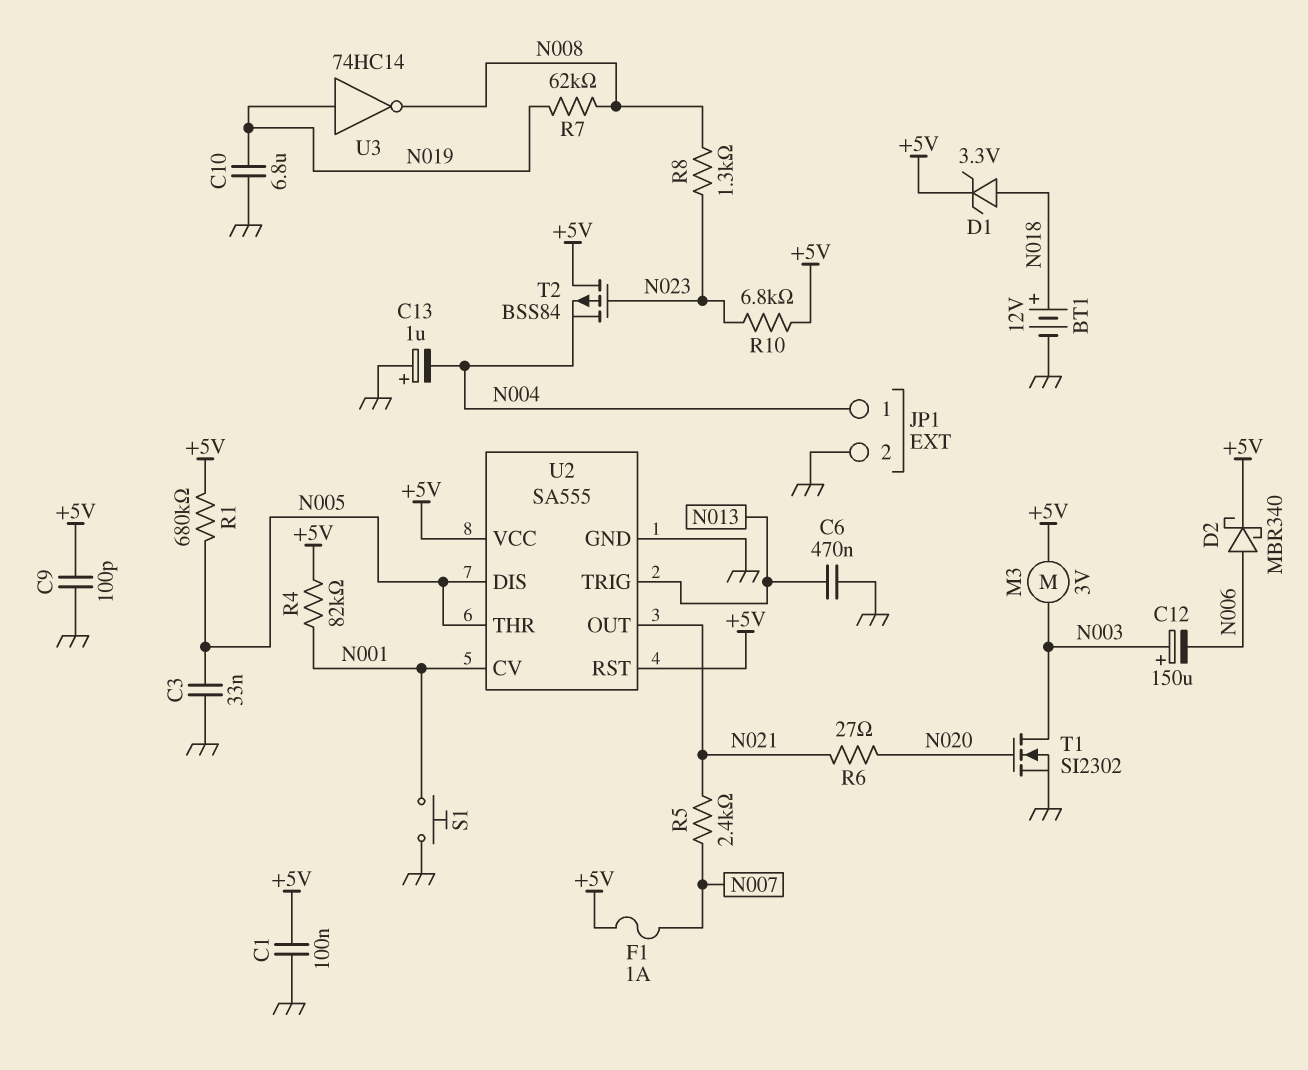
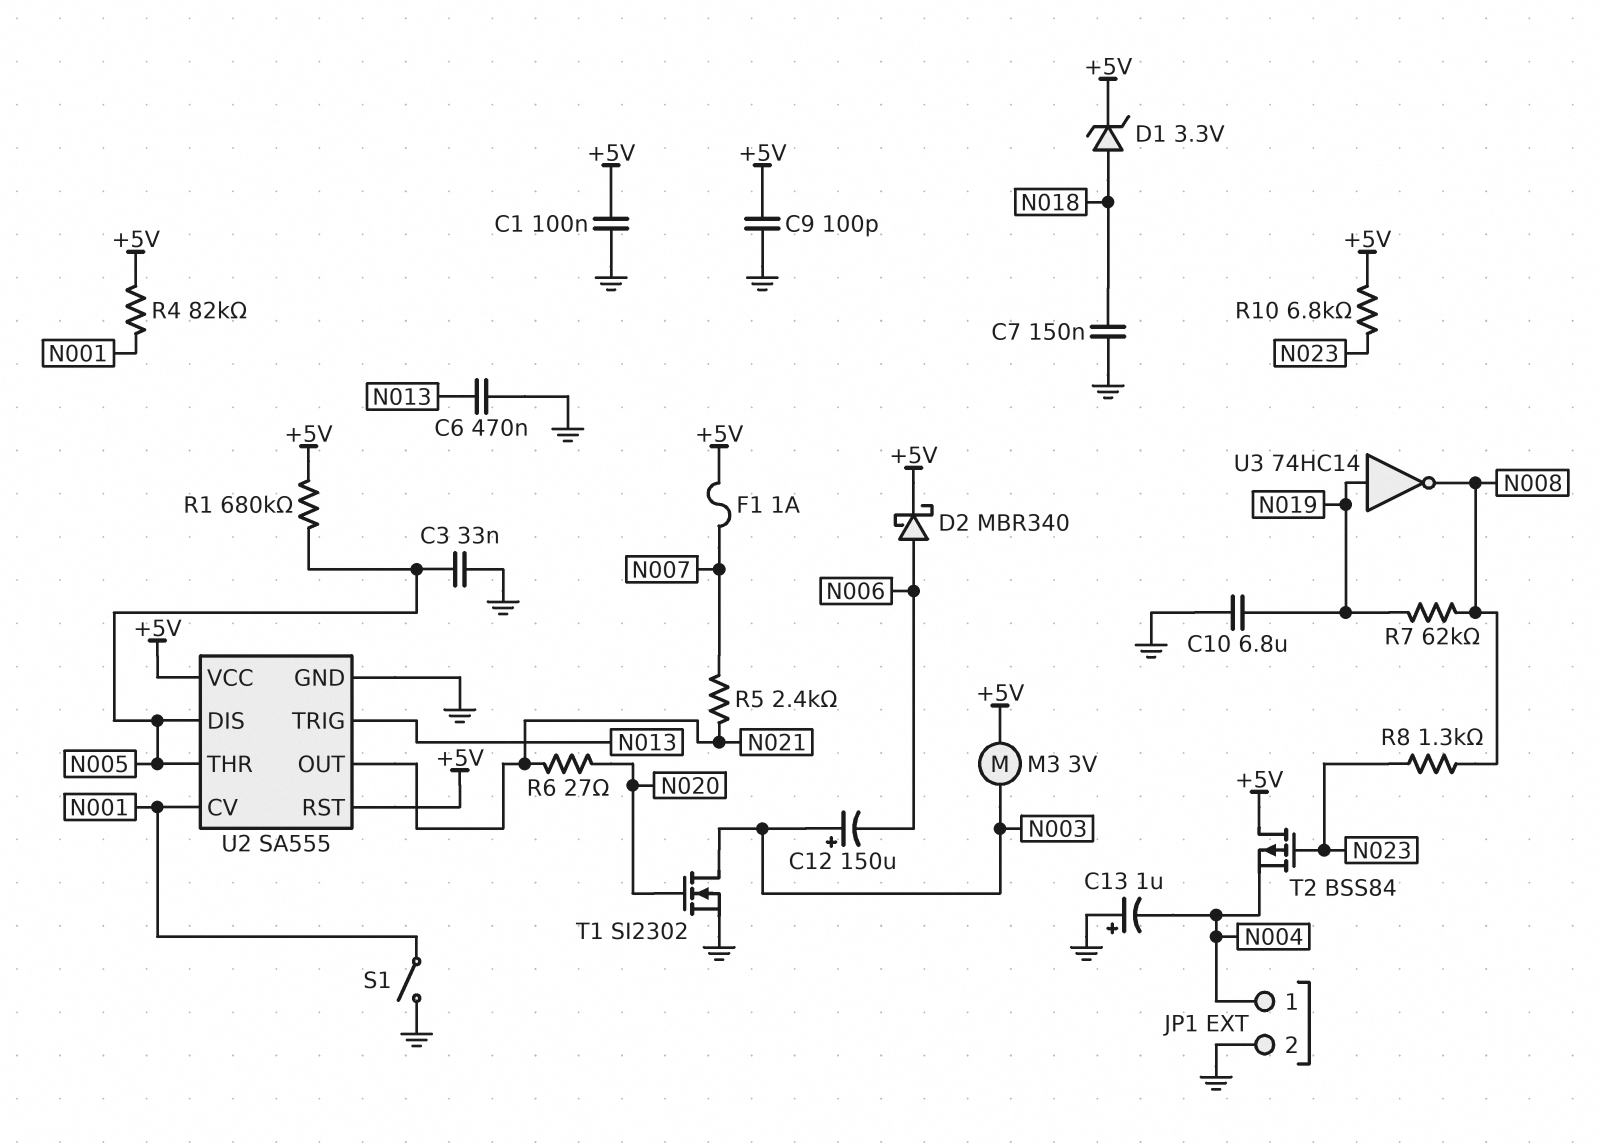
BT1: 12V (plus N018, minus GND) -> none
C7: none -> 150nF (GND, N018)
S1: button (GND, N001) -> switch (GND, N001)

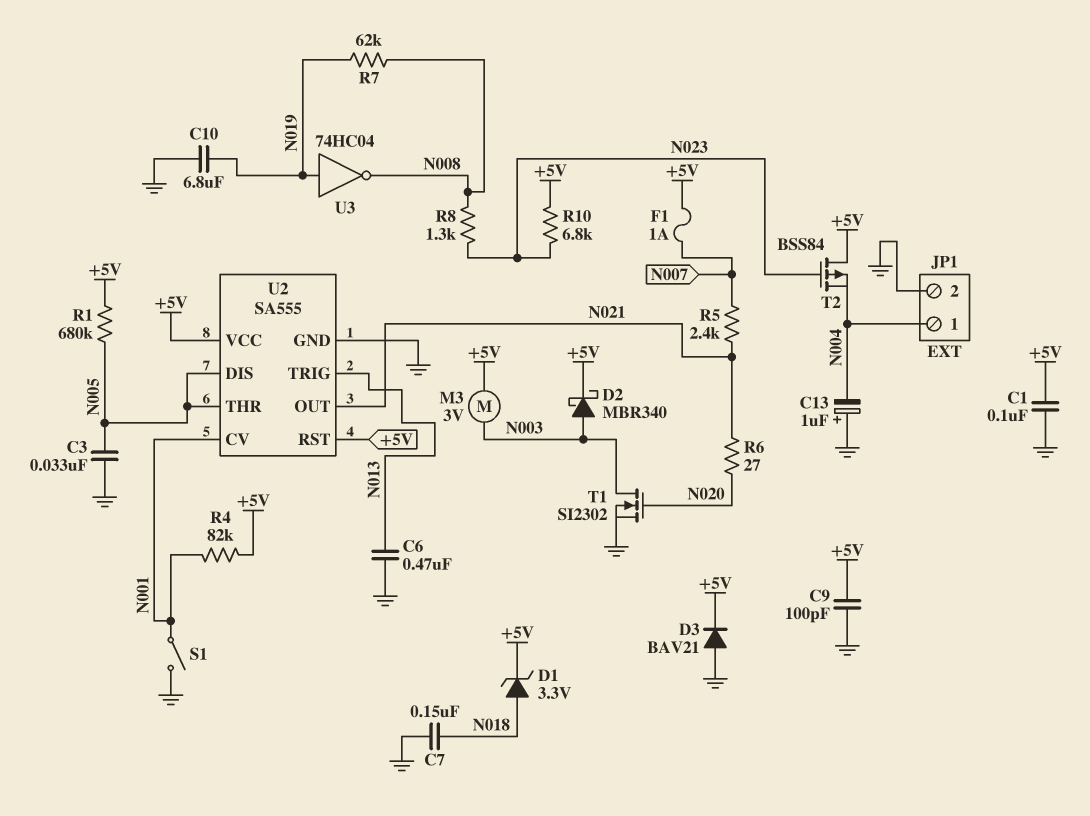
C12: 150uF (plus N003, minus N006) -> none
D2: schottky MBR340 (A N006, K +5V) -> schottky MBR340 (A N003, K +5V)
D3: none -> diode BAV21 (A GND, K +5V)
U3: NOT 74HC14 (in N019, out N008) -> NOT 74HC04 (in N019, out N008)

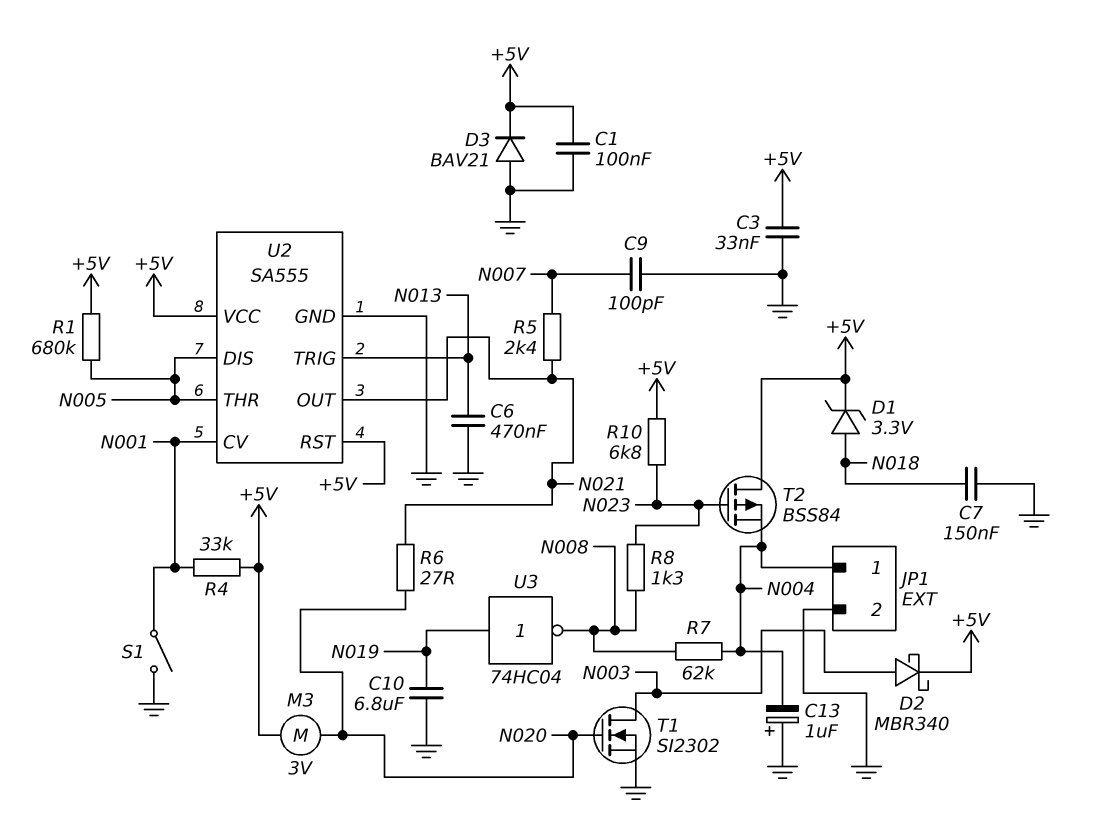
C3: 33nF (GND, N005) -> 33nF (+5V, GND)
C9: 100pF (+5V, GND) -> 100pF (GND, N007)
F1: 1A (+5V, N007) -> none
M3: motor 3V (+5V, N003) -> motor 3V (+5V, N020)
R4: 82k (+5V, N001) -> 33k (+5V, N001)
R7: 62k (N008, N019) -> 62k (N004, N008)

